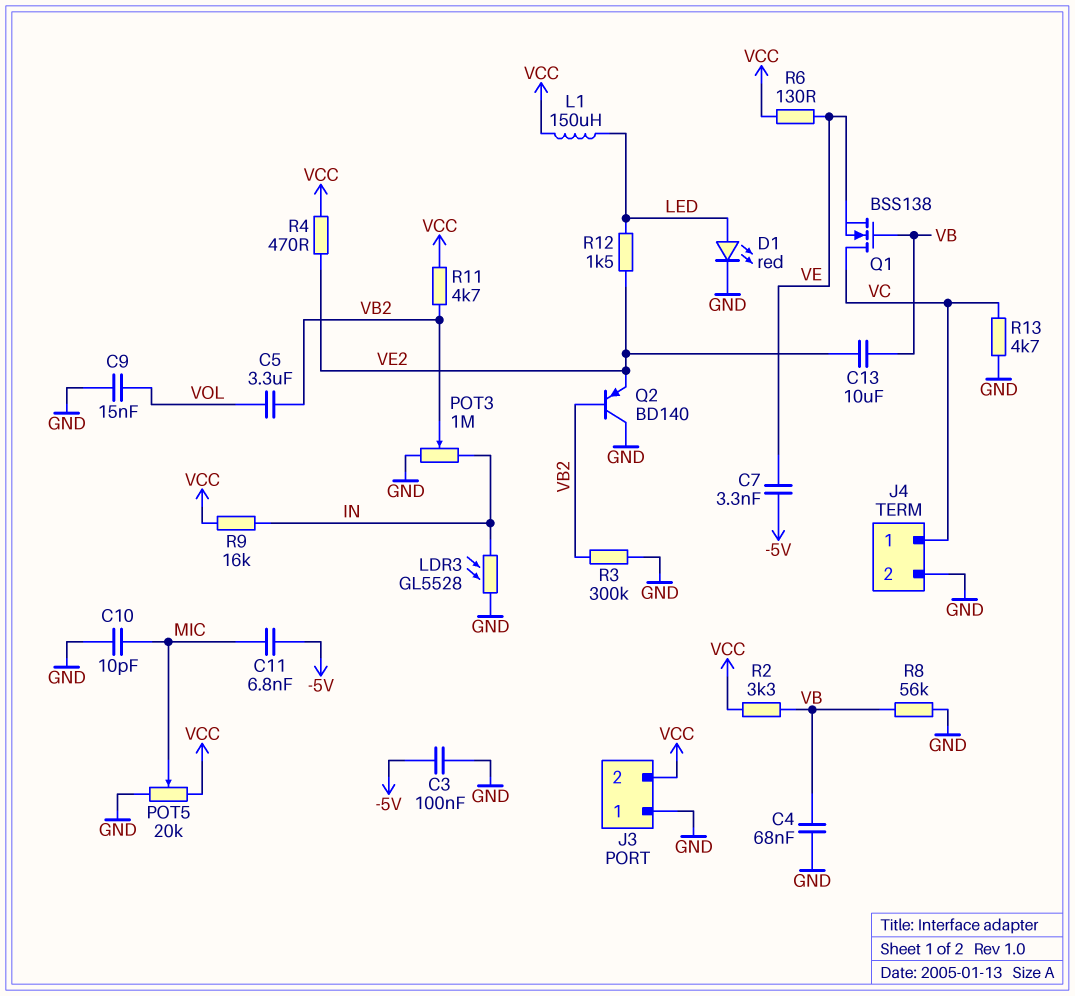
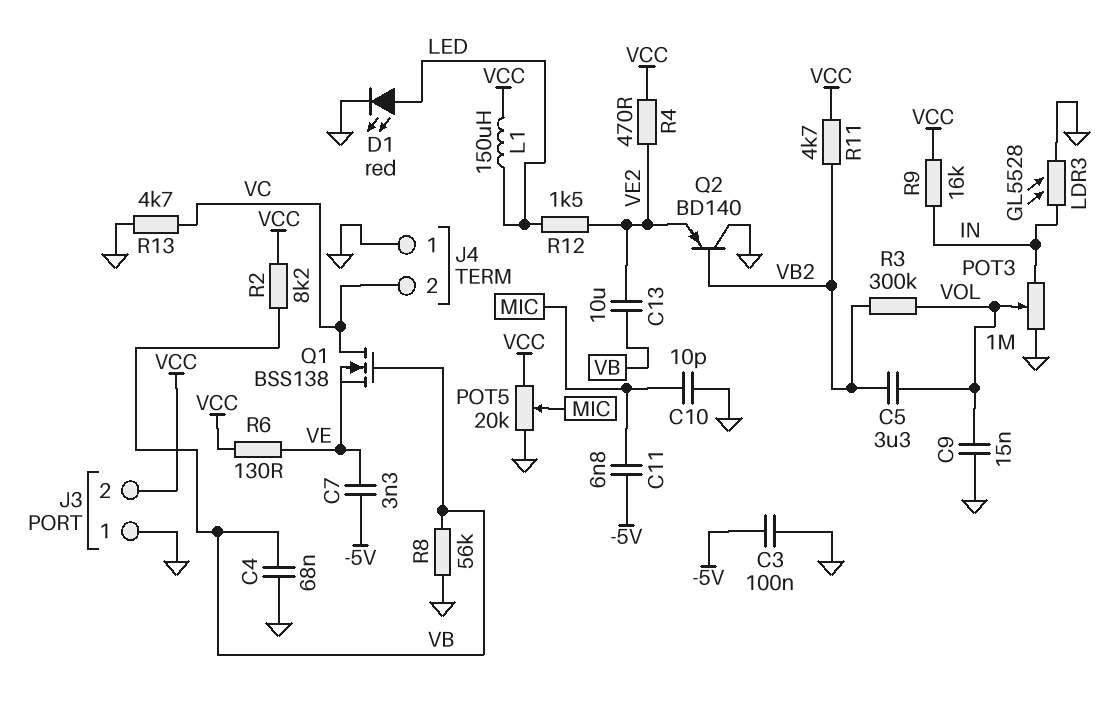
J4 pin 1: VC -> GND
J4 pin 2: GND -> VC
POT3: 1M (GND, IN, wiper VB2) -> 1M (GND, IN, wiper VOL)
R2: 3.3k (VB, VCC) -> 8.2k (VB, VCC)
R3: 300k (GND, VB2) -> 300k (VB2, VOL)

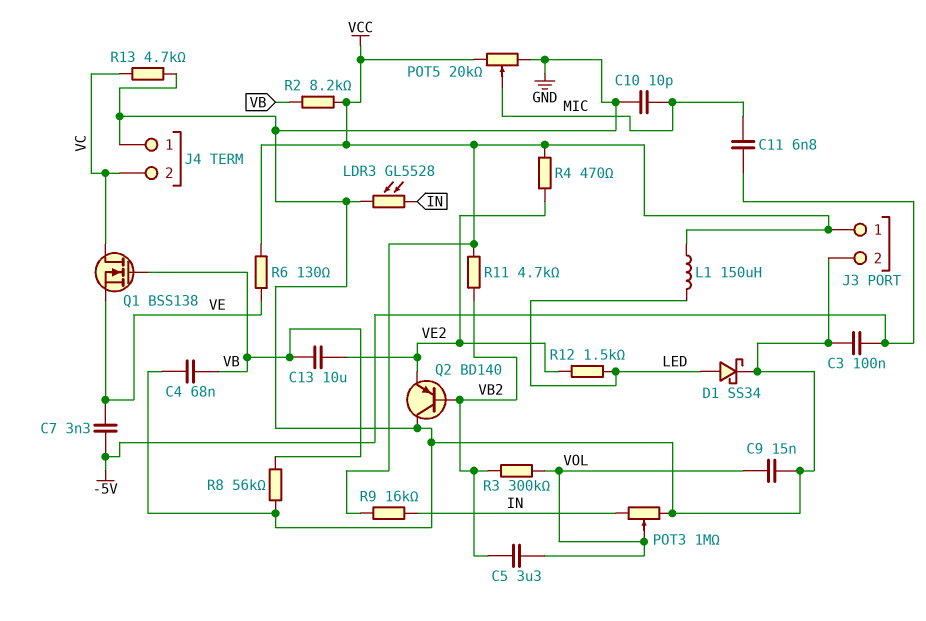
D1: LED red (A LED, K GND) -> schottky SS34 (A LED, K GND)
J3 pin 1: GND -> VCC
J3 pin 2: VCC -> GND

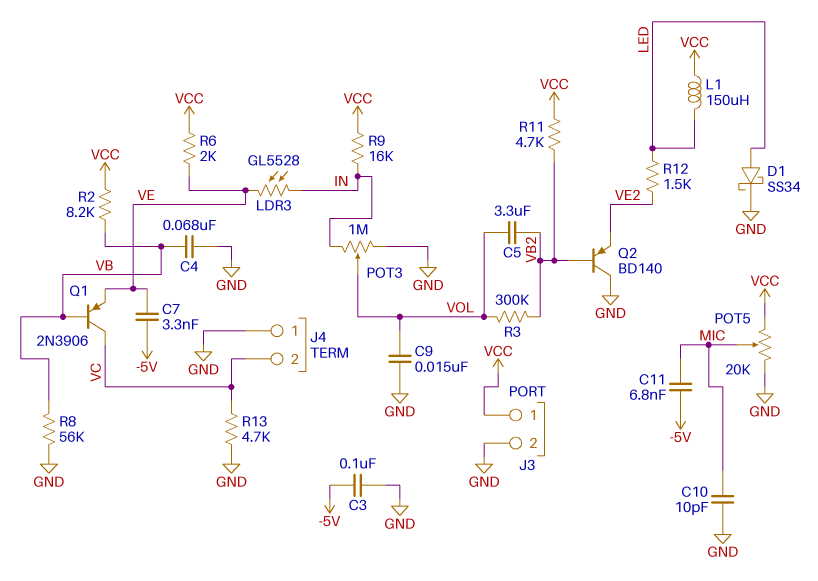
C13: 10uF (VB, VE2) -> none
LDR3: GL5528 (GND, IN) -> GL5528 (IN, VE)
Q1: NMOS BSS138 (G VB, D VC, S VE) -> PNP 2N3906 (B VB, C VC, E VE)
R4: 470 (VCC, VE2) -> none
R6: 130 (VCC, VE) -> 2k (VCC, VE)

